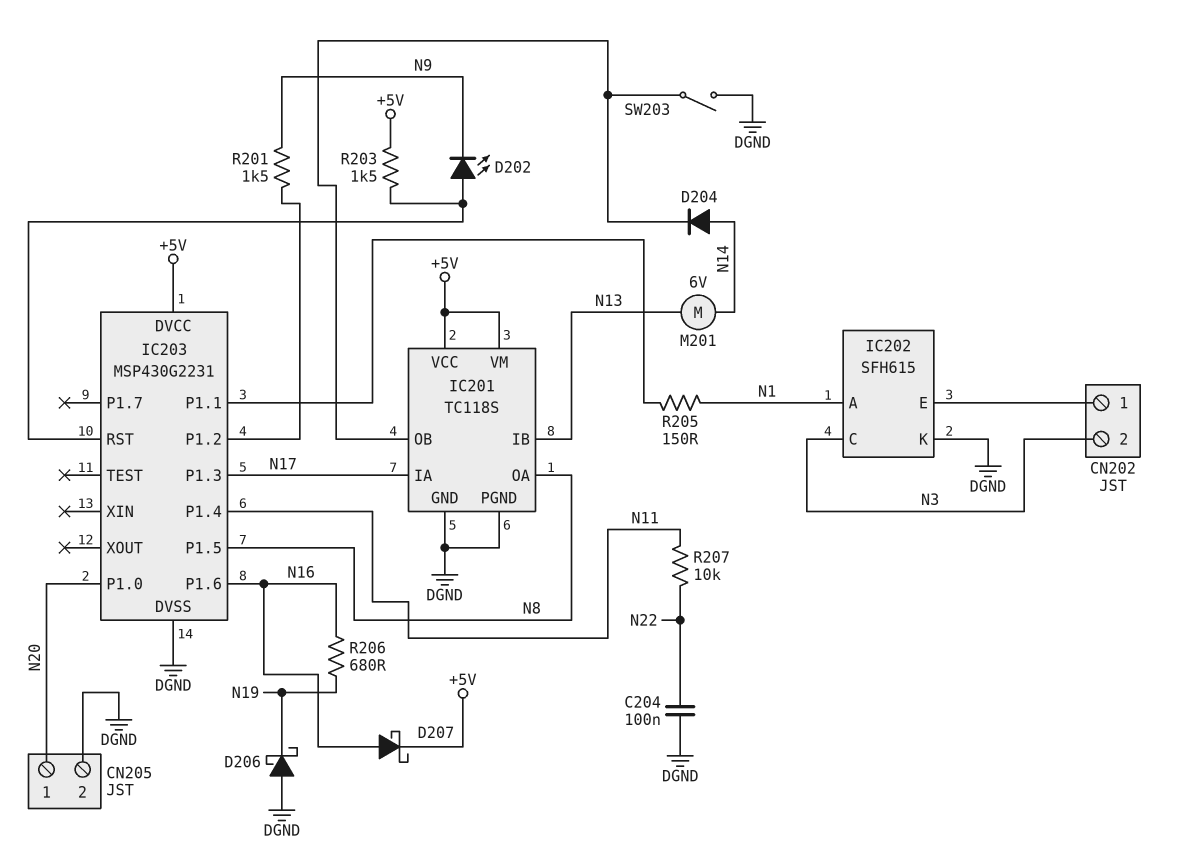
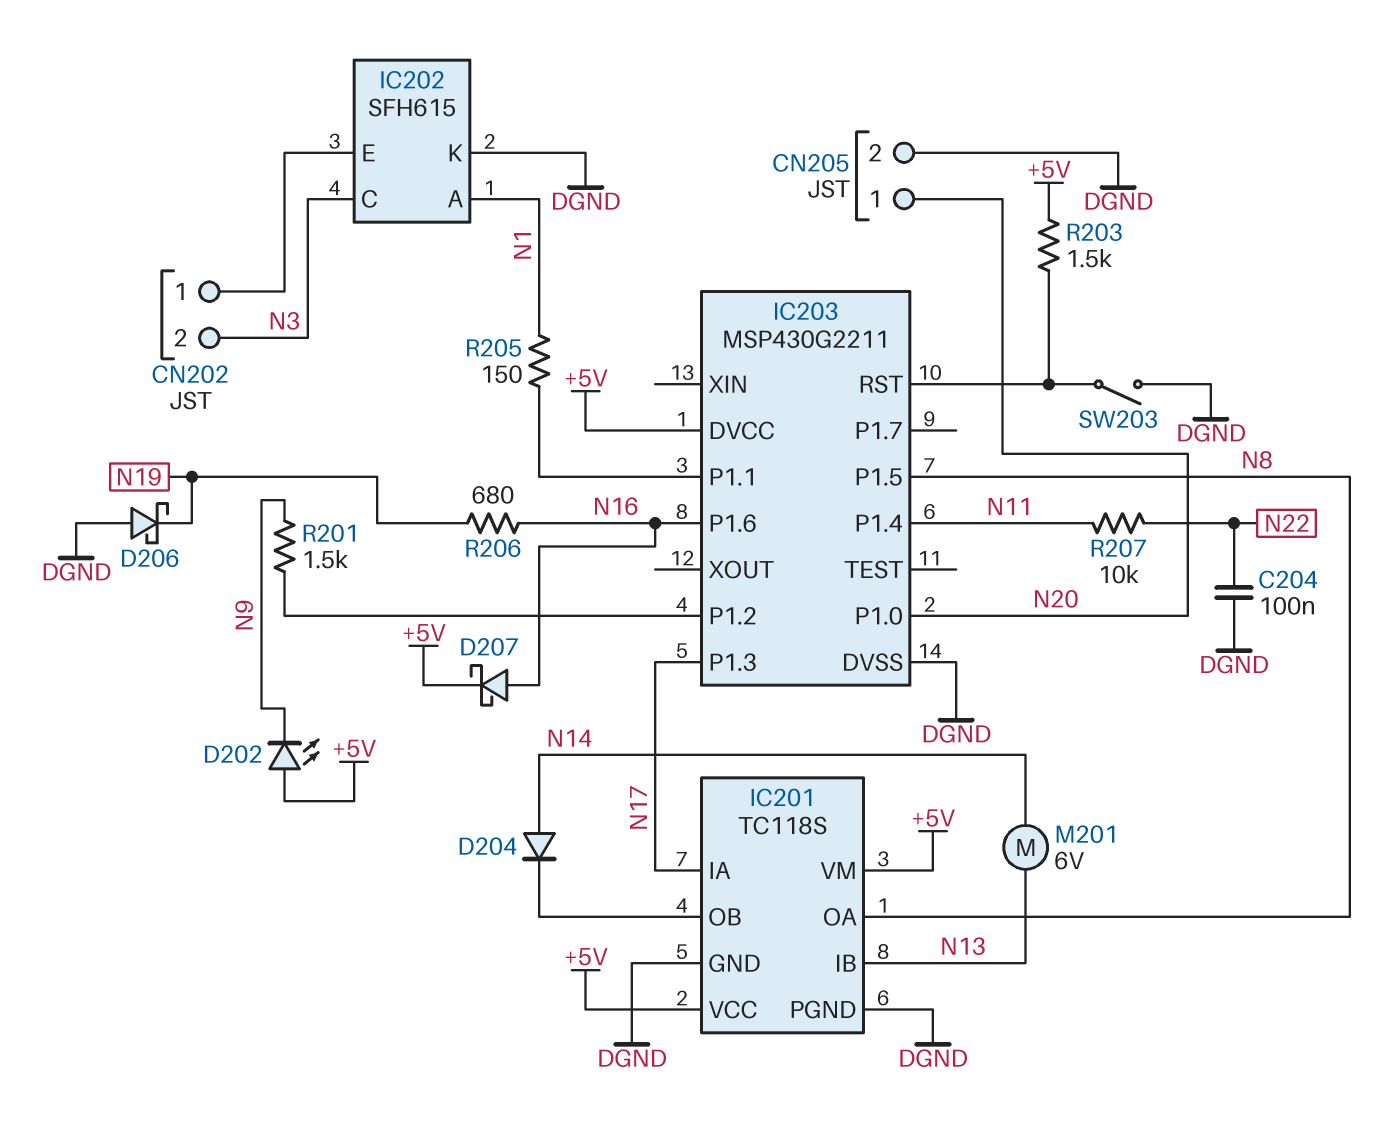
D202: LED (A IC203/RST, K N9) -> LED (A +5V, K N9)
IC203: MSP430G2231 -> MSP430G2211
SW203: switch (DGND, IC201/OB) -> switch (DGND, IC203/RST)

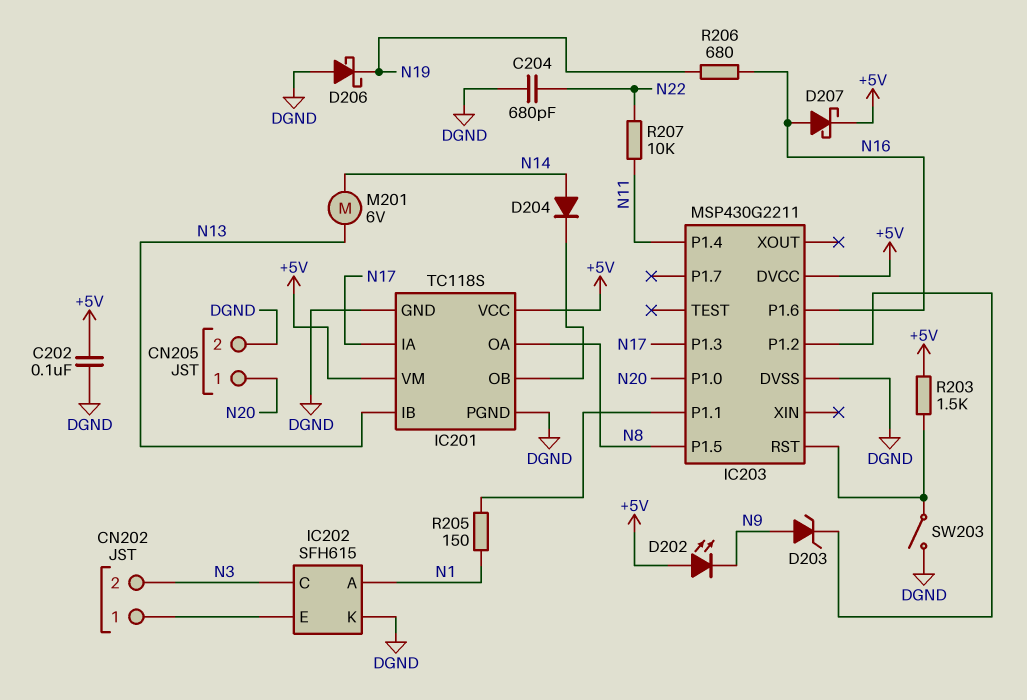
C202: none -> 100nF (+5V, DGND)
C204: 100nF (DGND, N22) -> 680pF (DGND, N22)
D203: none -> zener (A N9, K IC203/P1.2)
R201: 1.5k (IC203/P1.2, N9) -> none

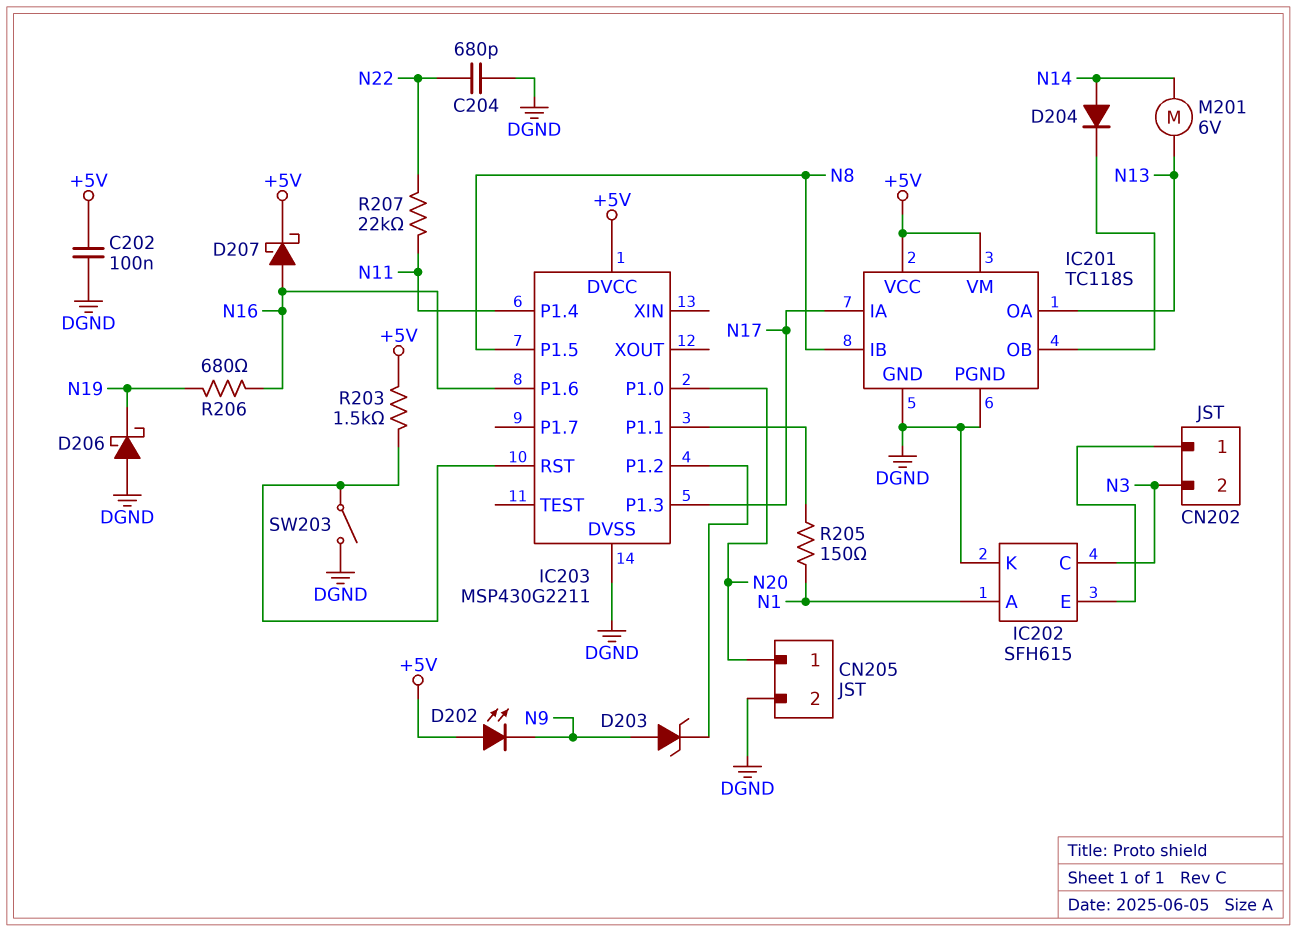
IC201 pin IB: N13 -> N8
IC201 pin OA: N8 -> N13
R207: 10k (N11, N22) -> 22k (N11, N22)

